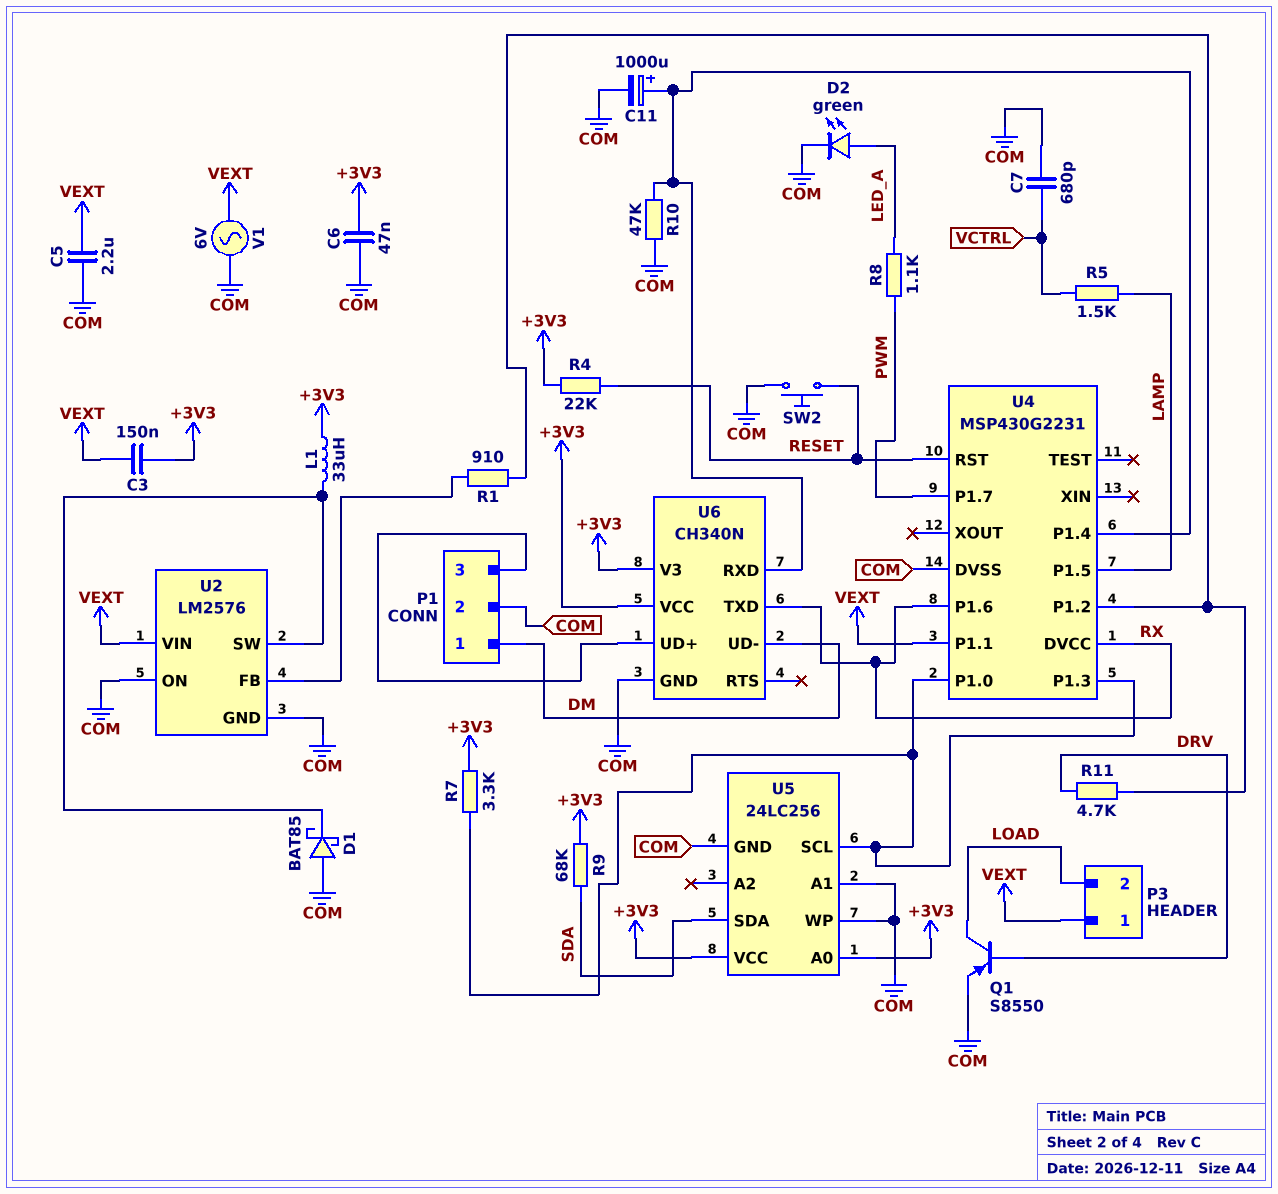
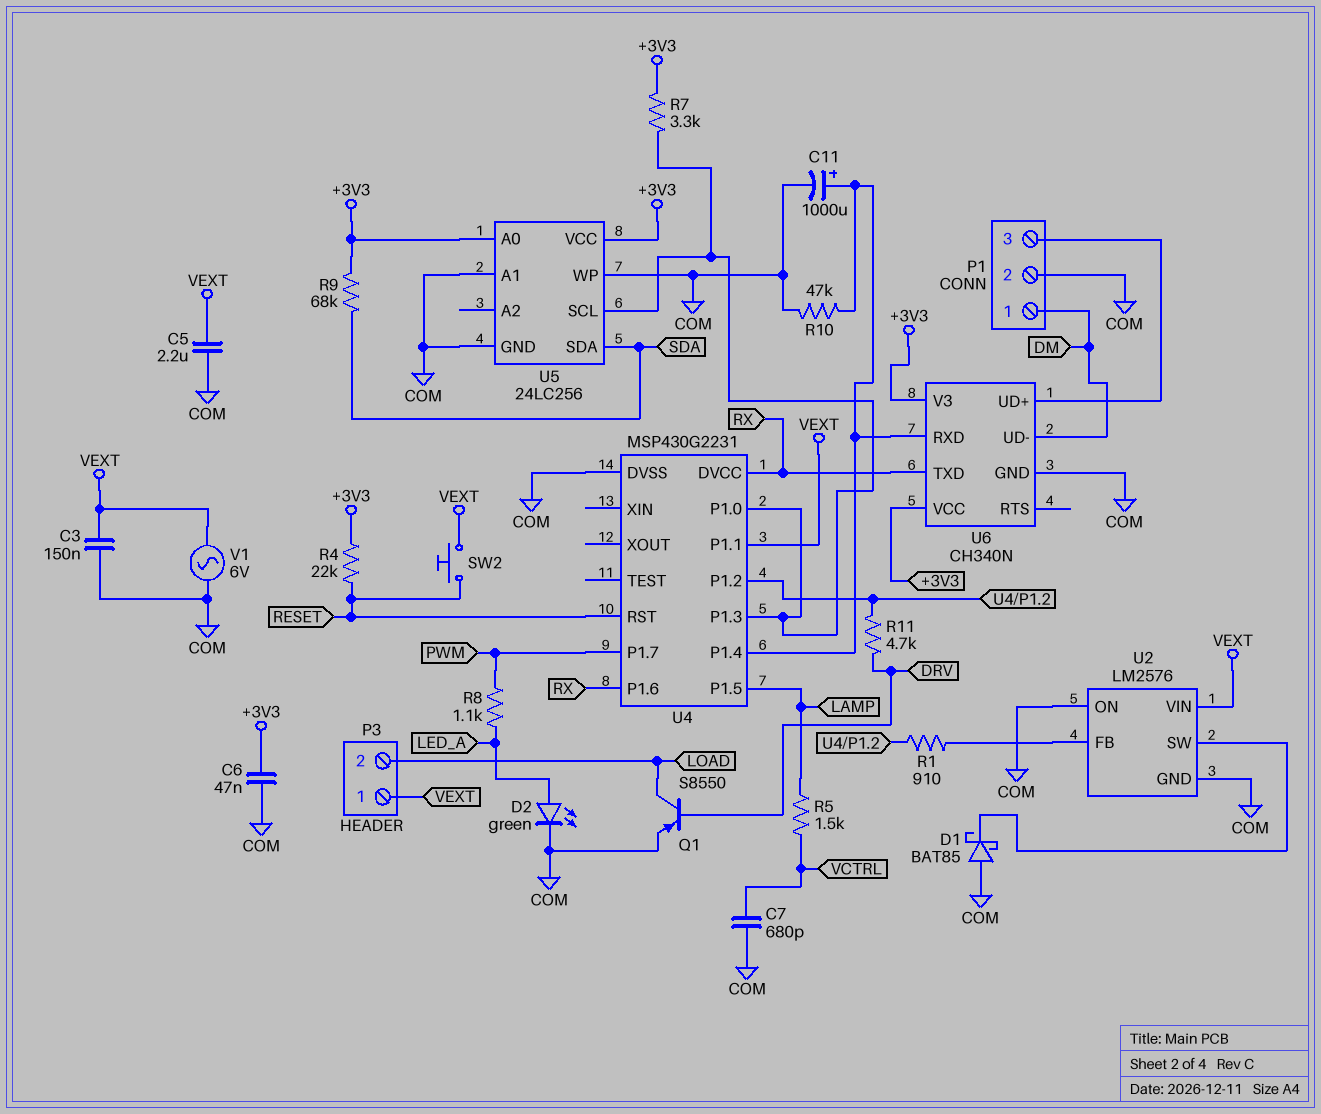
C3: 150nF (+3V3, VEXT) -> 150nF (COM, VEXT)
L1: 33uH (+3V3, U2/SW) -> none
SW2: button (COM, RESET) -> button (RESET, VEXT)

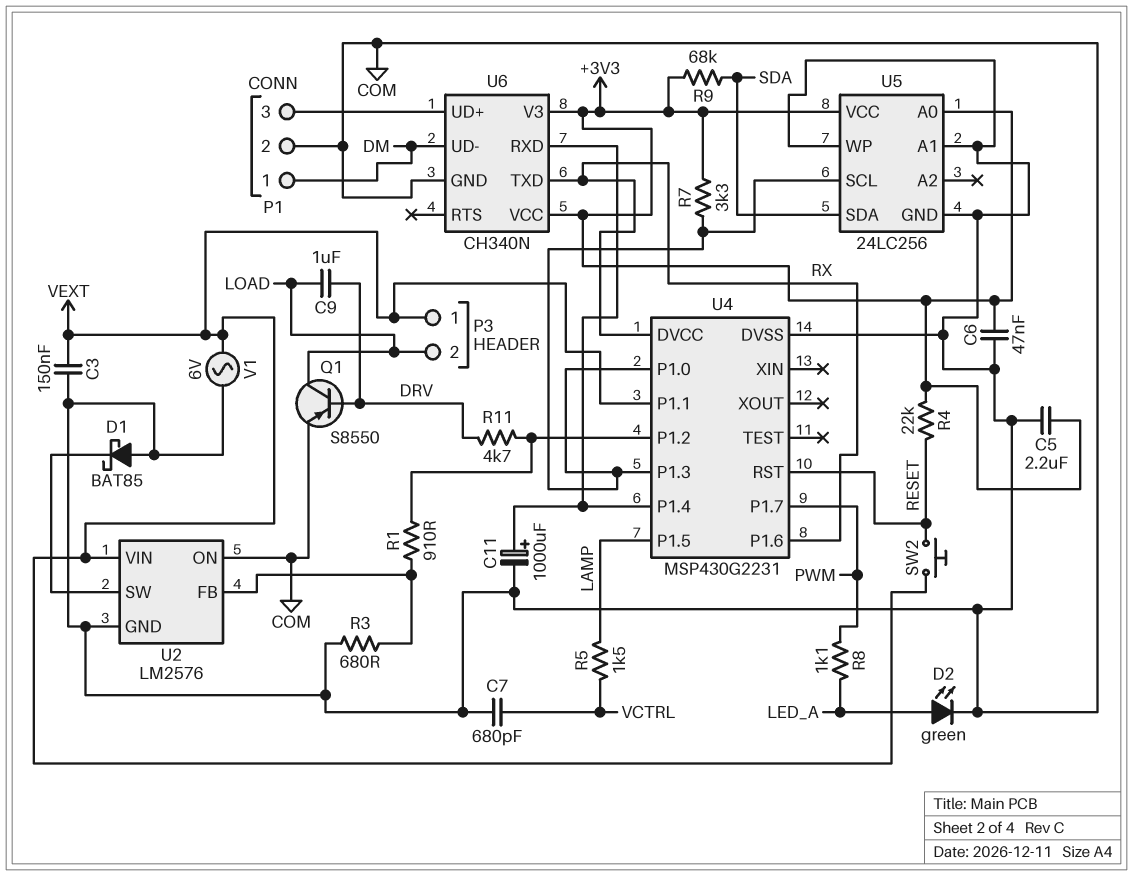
C5: 2.2uF (COM, VEXT) -> 2.2uF (+3V3, COM)
C9: none -> 1uF (DRV, LOAD)
R3: none -> 680 (COM, U2/FB)
R10: 47k (COM, U4/P1.4) -> none

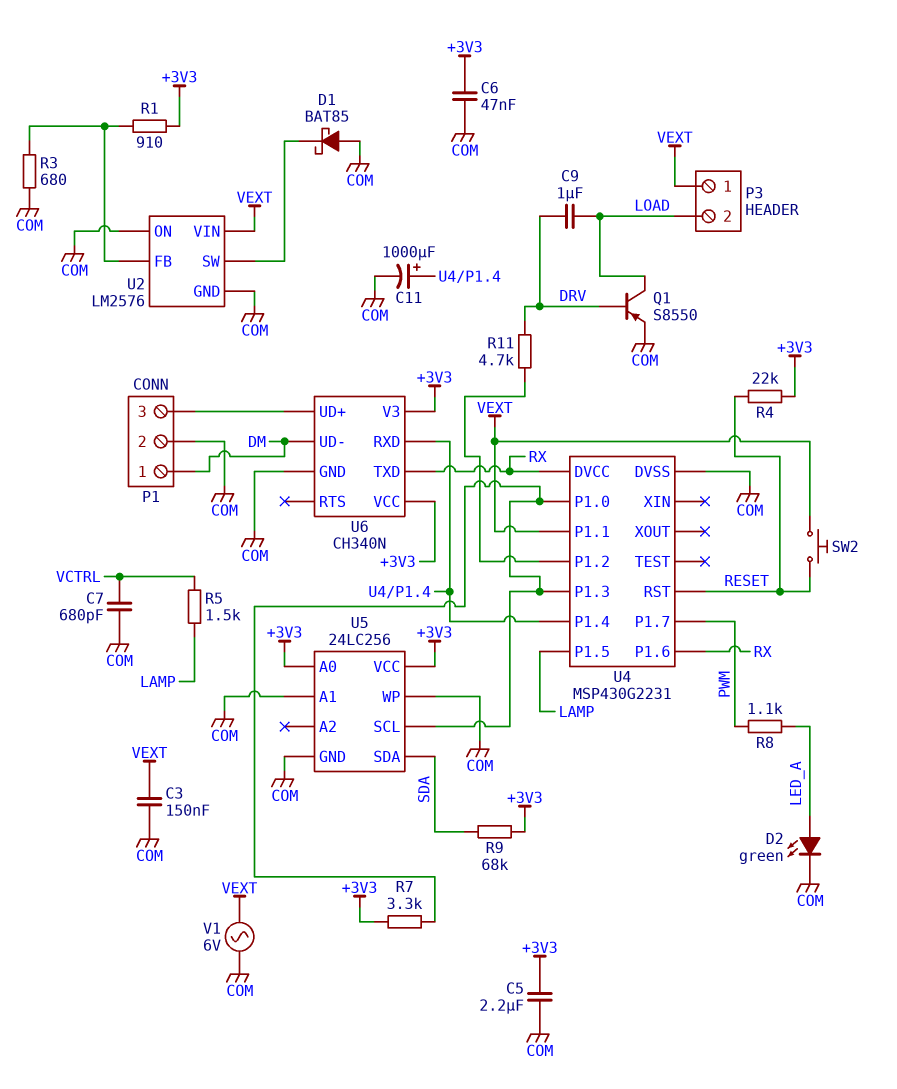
R1: 910 (U2/FB, U4/P1.2) -> 910 (+3V3, U2/FB)

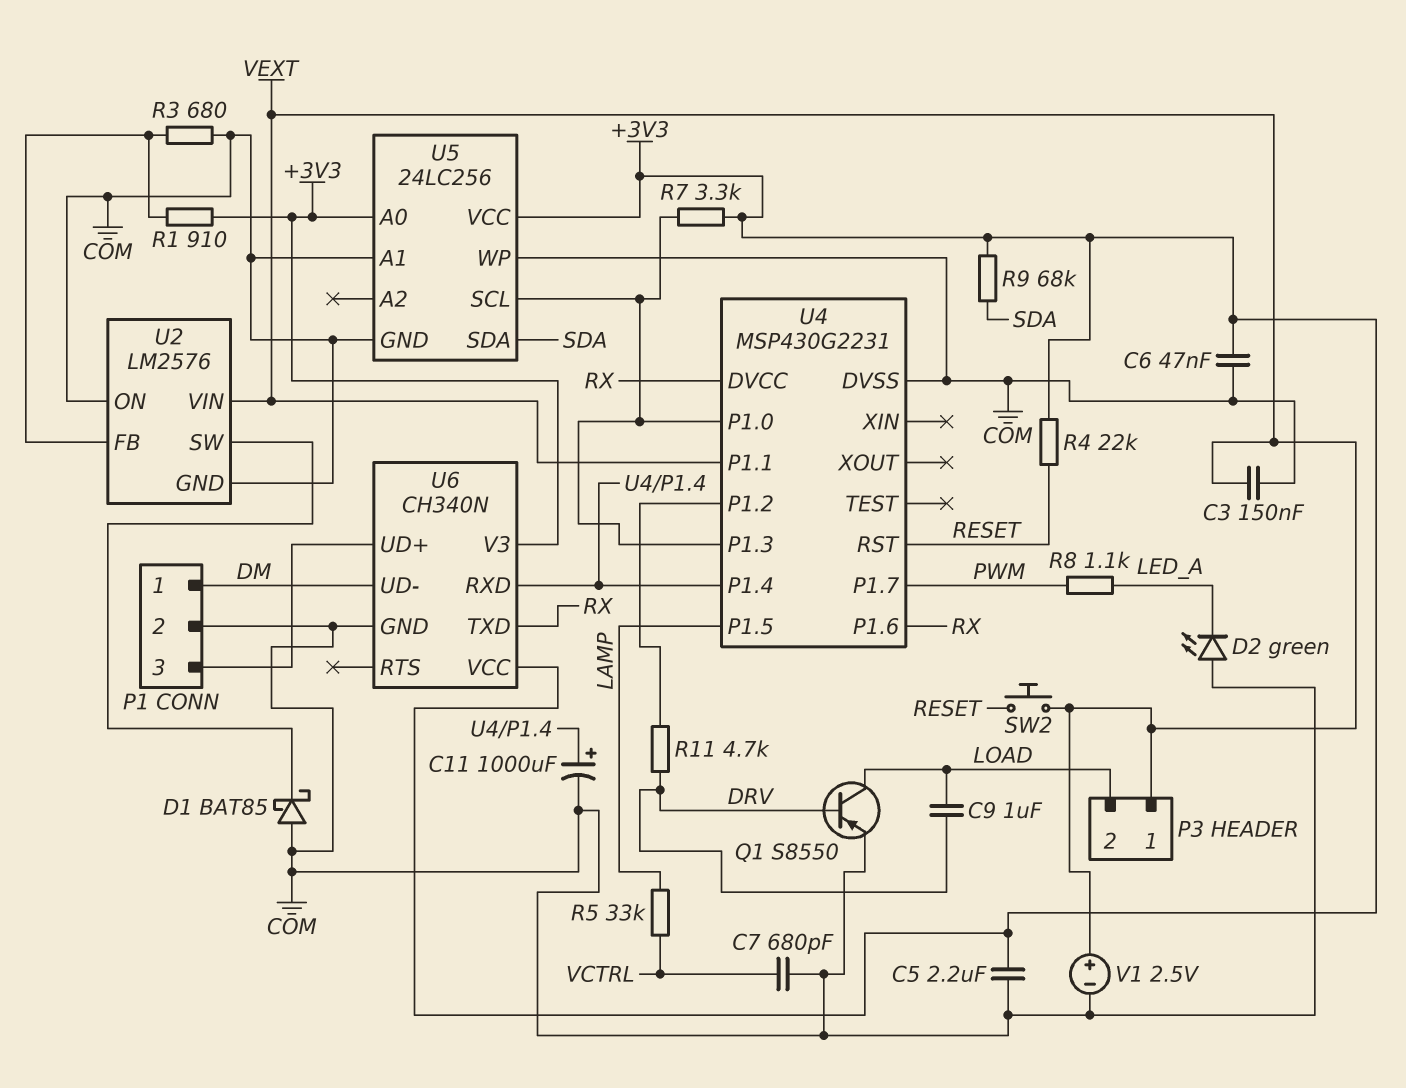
D2: LED green (A LED_A, K COM) -> LED green (A COM, K LED_A)
R5: 1.5k (LAMP, VCTRL) -> 33k (LAMP, VCTRL)
V1: AC 6V (COM, VEXT) -> 2.5V (plus VEXT, minus COM)

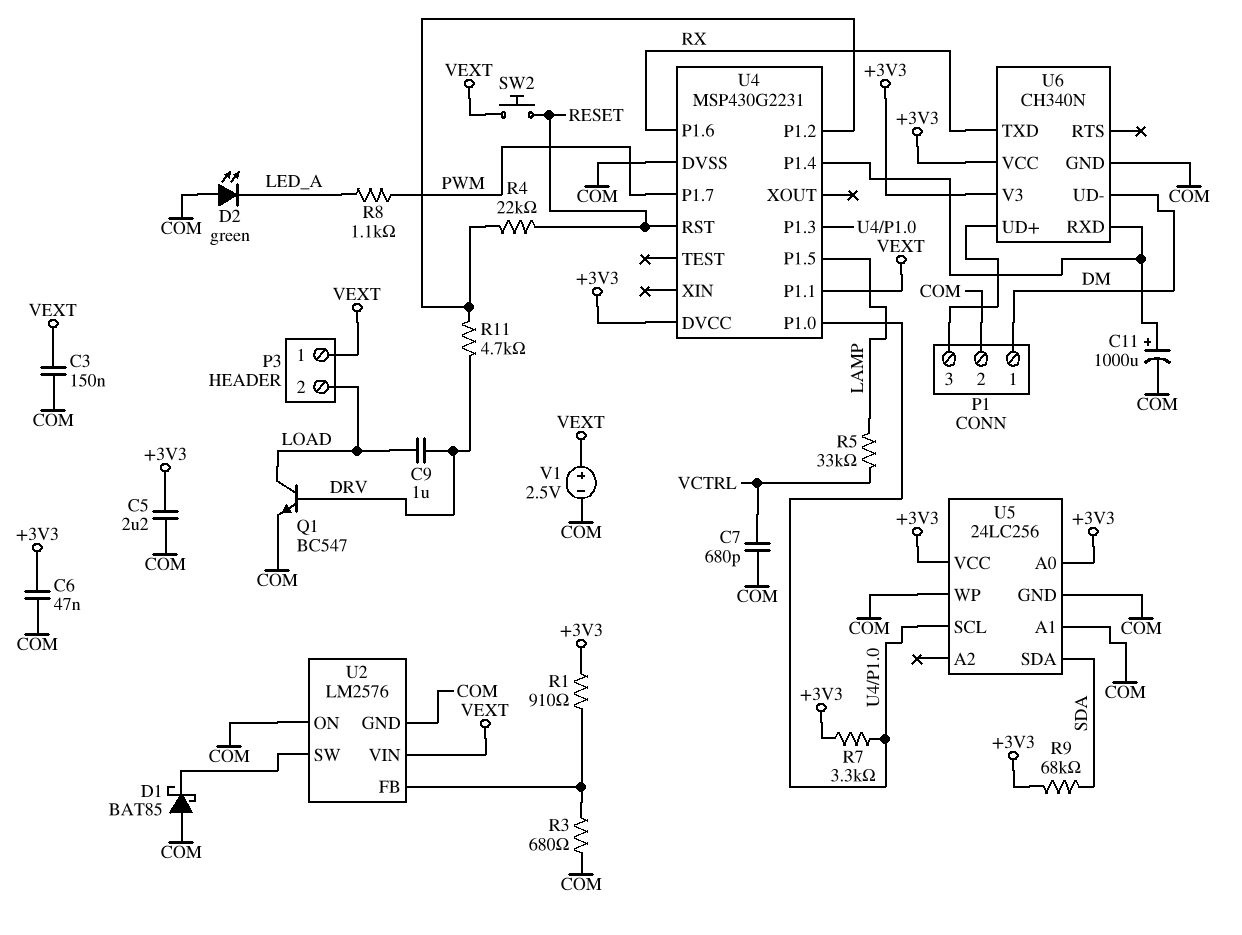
Q1: PNP S8550 (B DRV, C LOAD, E COM) -> NPN BC547 (B DRV, C LOAD, E COM)
R4: 22k (+3V3, RESET) -> 22k (RESET, U4/P1.2)
U4 pin DVCC: RX -> +3V3

